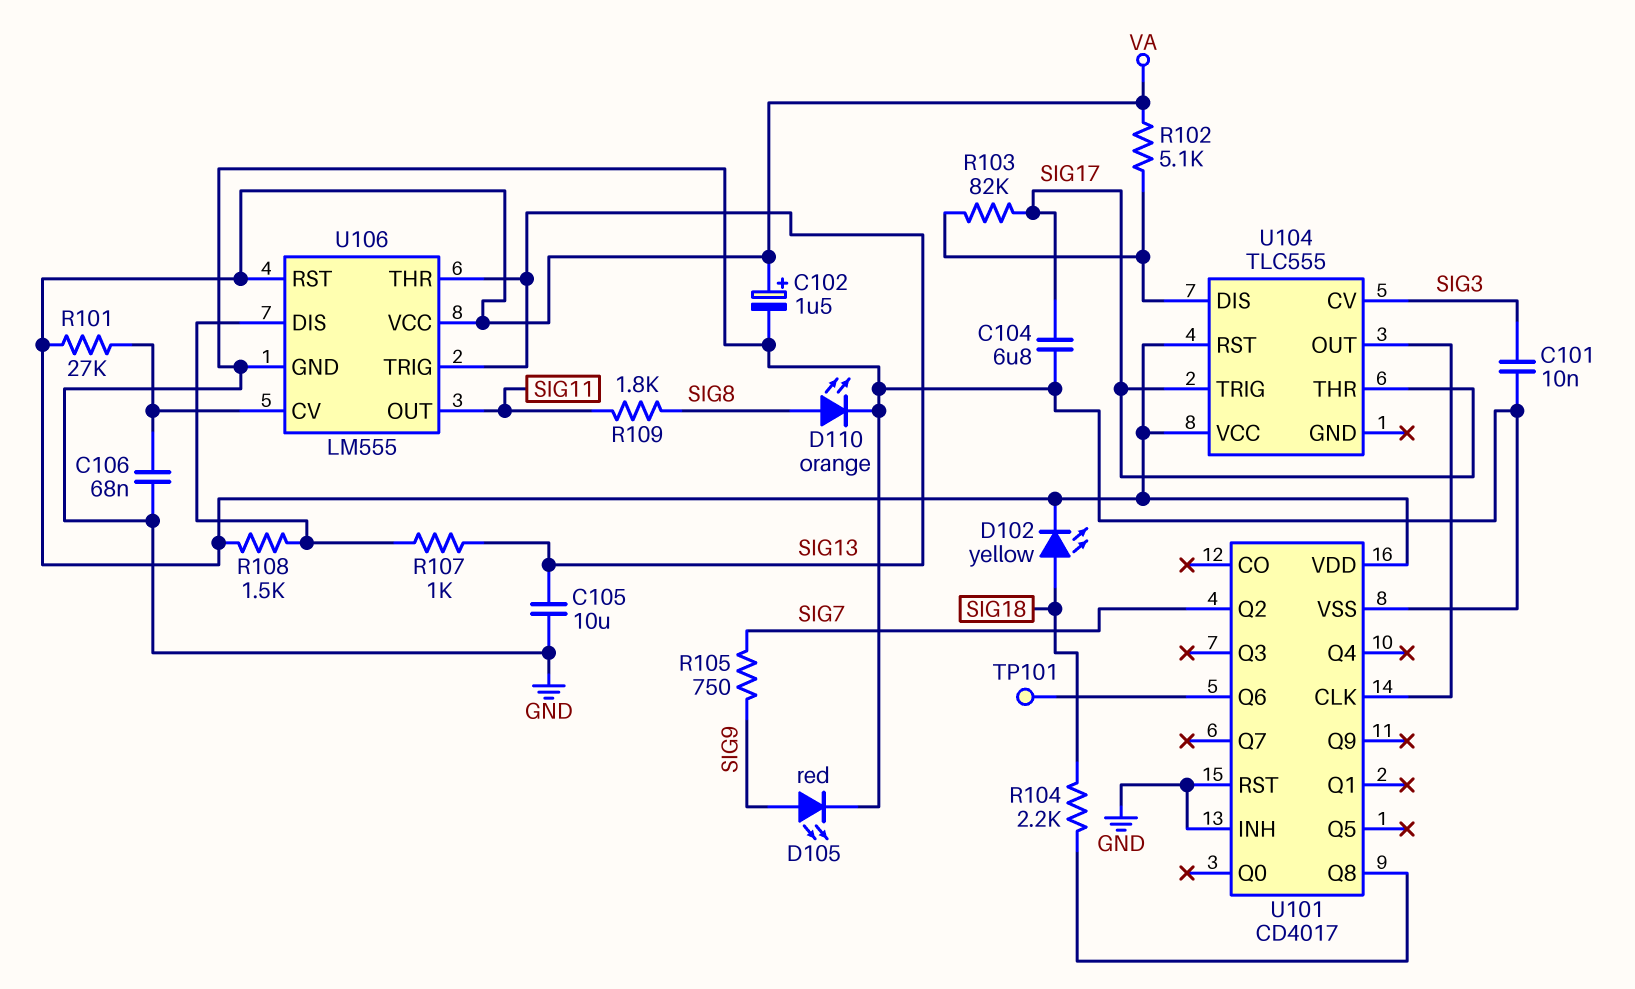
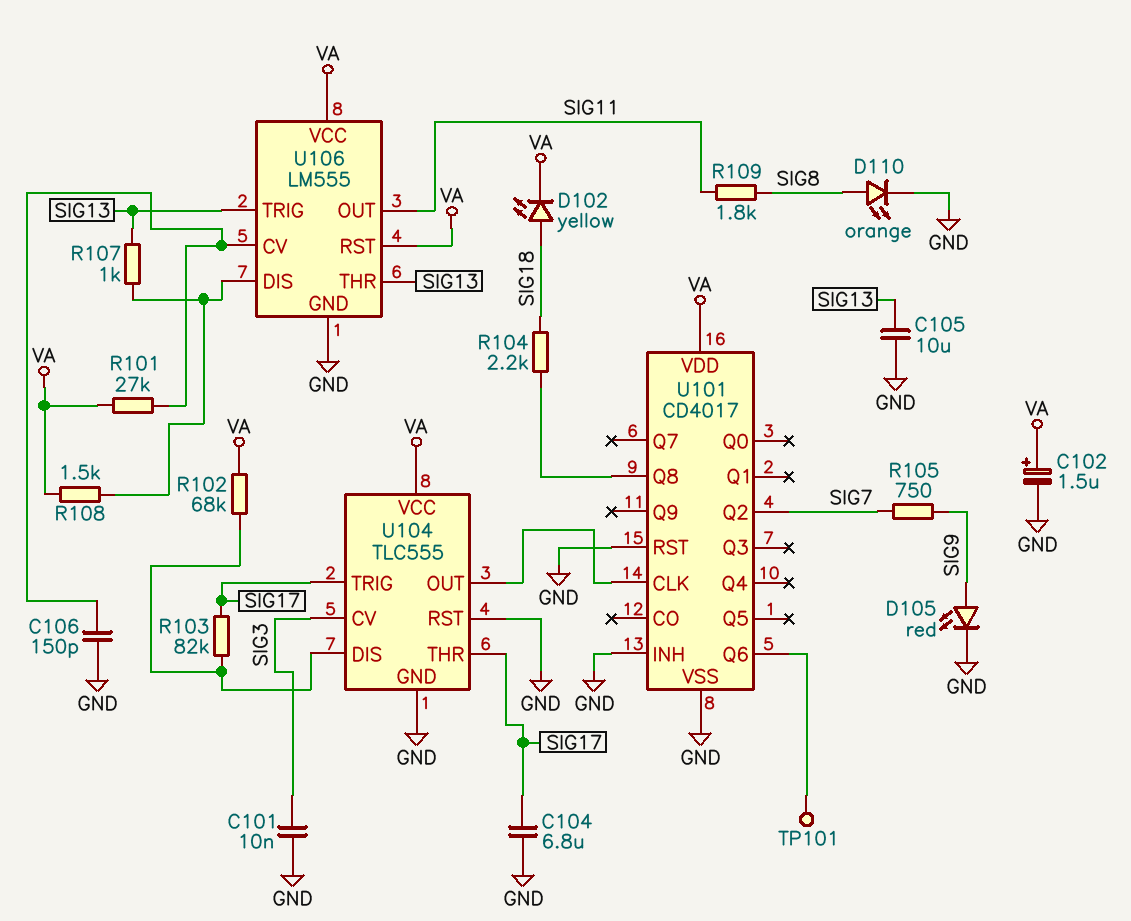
C106: 68nF (GND, U106/CV) -> 150pF (GND, U106/CV)
R102: 5.1k (U104/DIS, VA) -> 68k (U104/DIS, VA)
U104 pin GND: none -> GND
U104 pin RST: VA -> GND

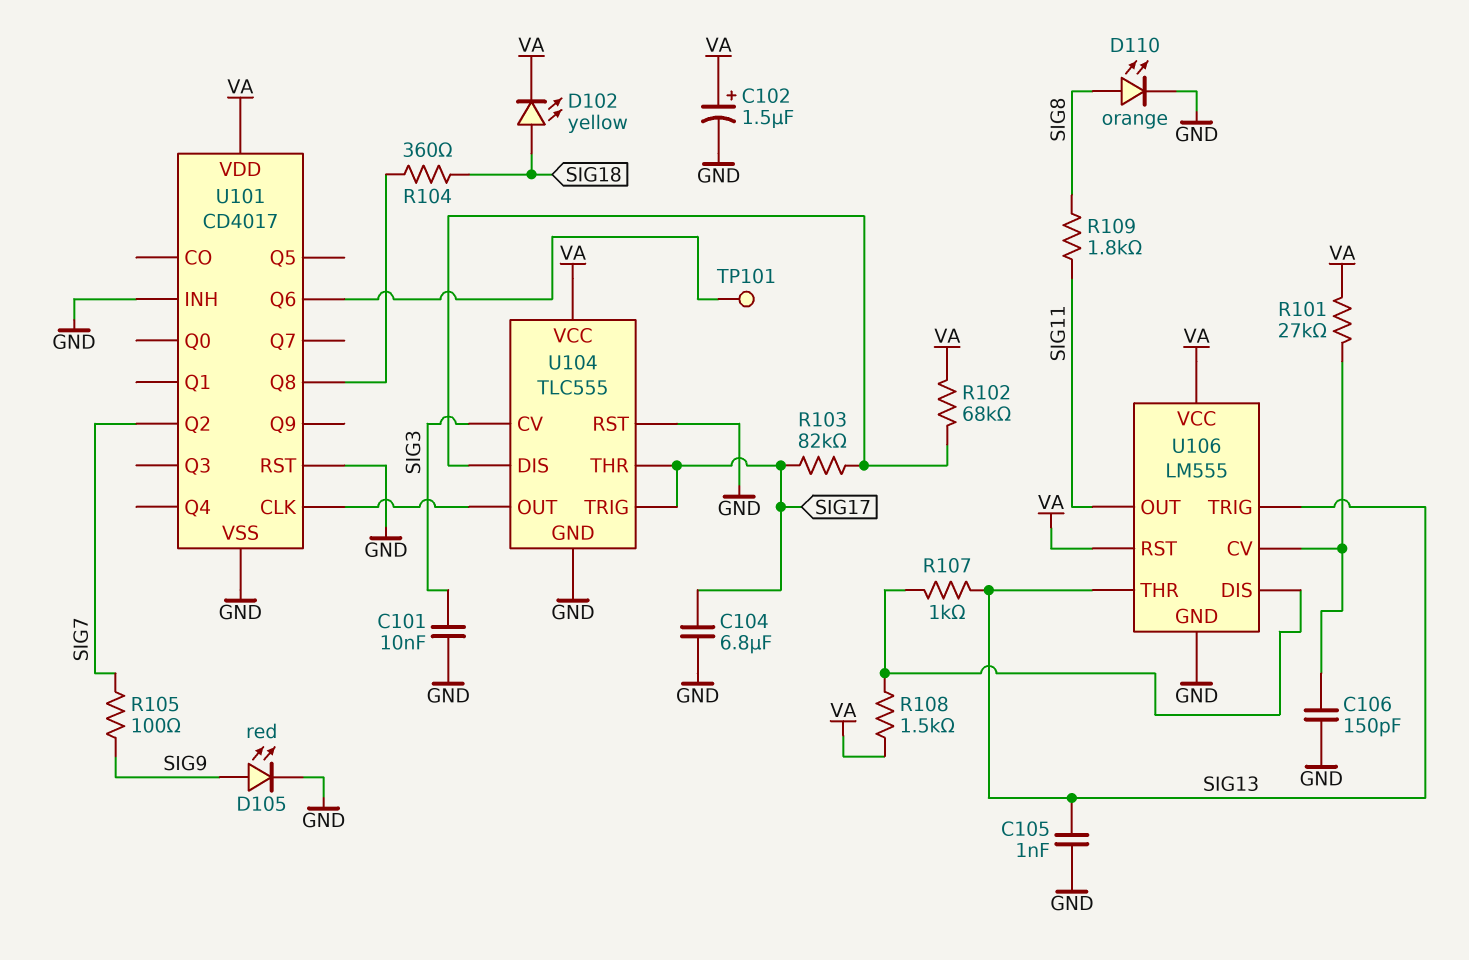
C105: 10uF (GND, SIG13) -> 1nF (GND, SIG13)
R104: 2.2k (SIG18, U101/Q8) -> 360 (SIG18, U101/Q8)
R105: 750 (SIG7, SIG9) -> 100 (SIG7, SIG9)

